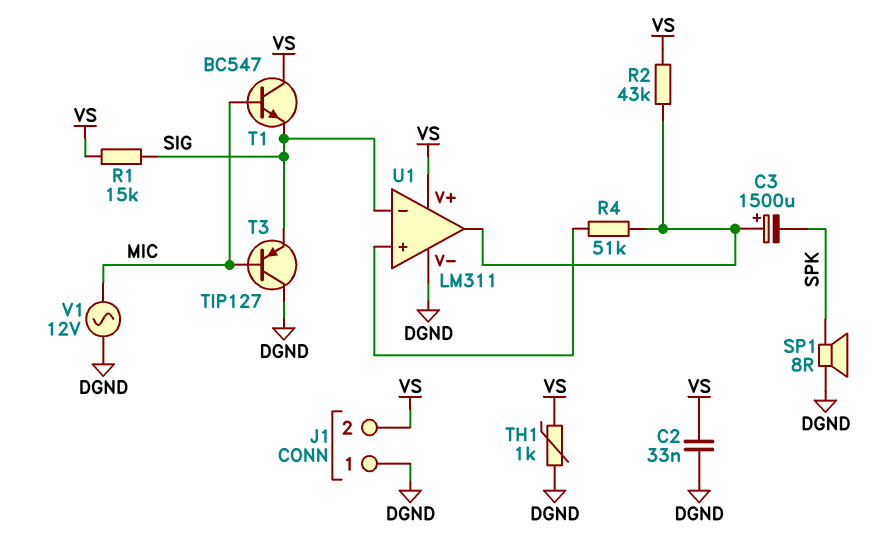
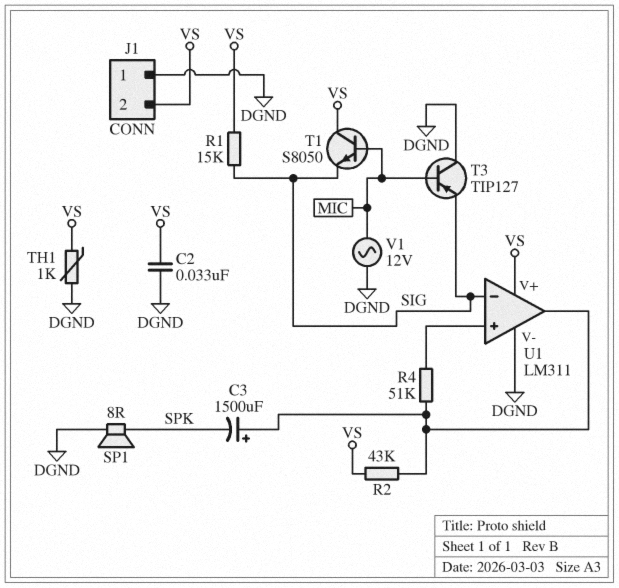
T1: NPN BC547 (B MIC, C VS, E SIG) -> NPN S8050 (B MIC, C VS, E SIG)

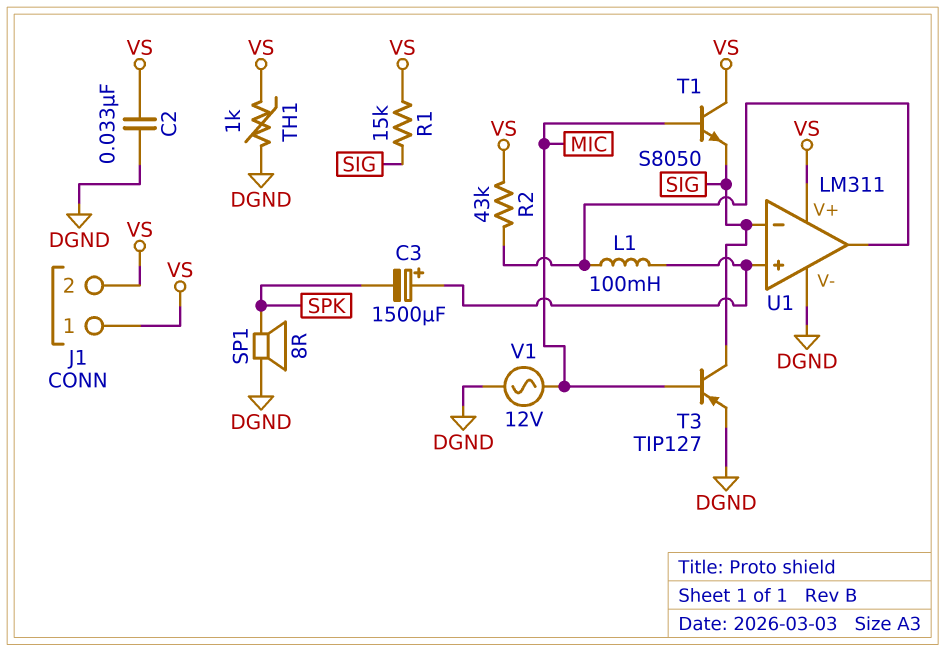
C3: 1500uF (plus U1/out, minus SPK) -> 1500uF (plus U1/in+, minus SPK)
J1 pin 1: DGND -> VS
L1: none -> 100mH (U1/in+, U1/out)
R4: 51k (U1/in+, U1/out) -> none
T3: PNP TIP127 (B MIC, C DGND, E SIG) -> PNP TIP127 (B MIC, C SIG, E DGND)

